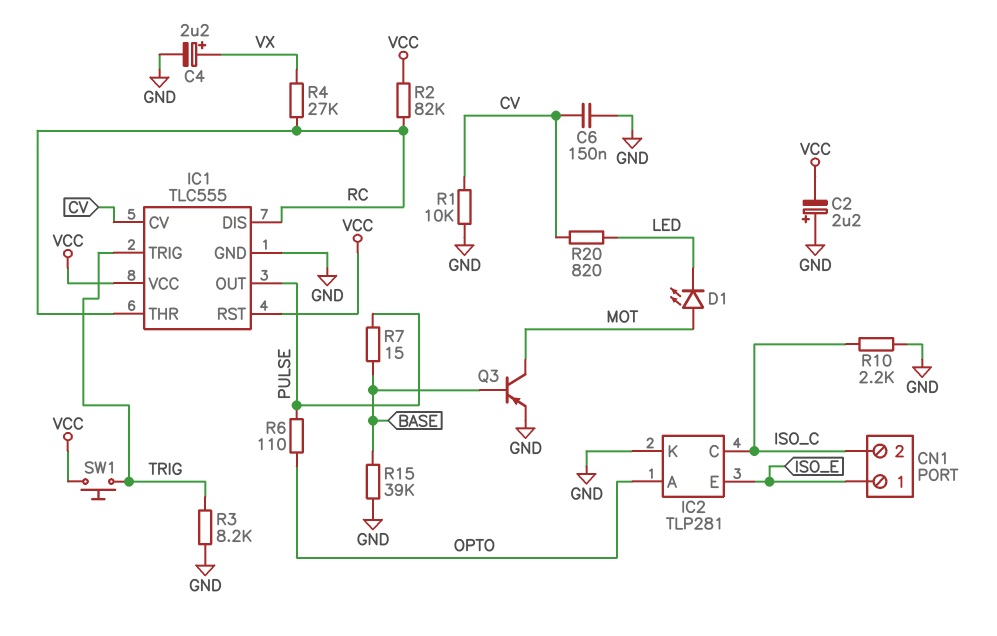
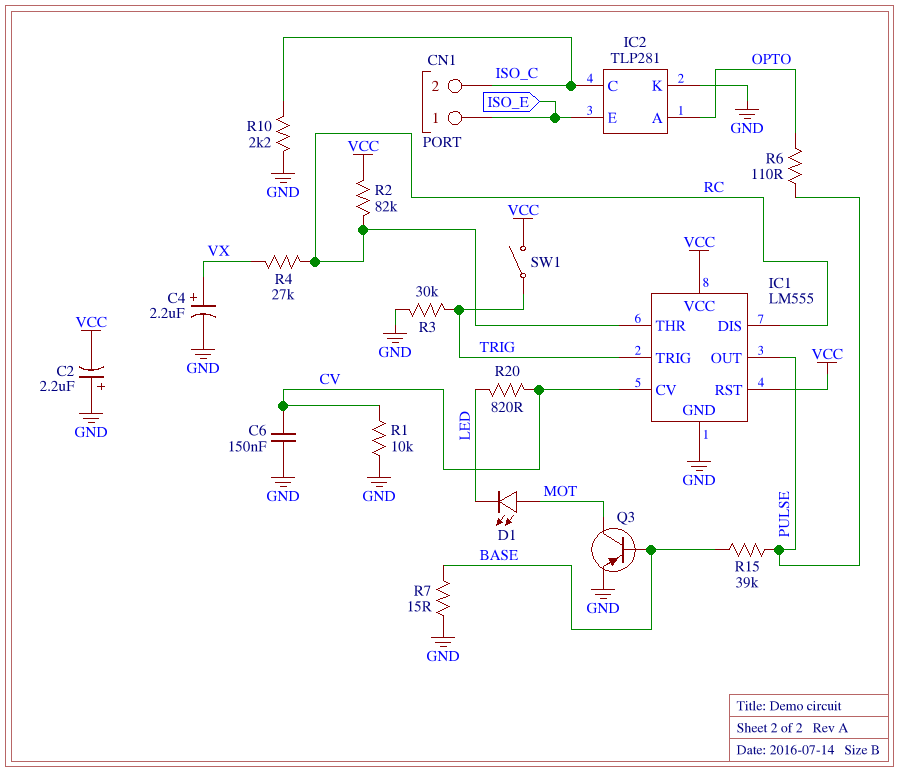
IC1: TLC555 -> LM555
R3: 8.2k (GND, TRIG) -> 30k (GND, TRIG)
R7: 15 (BASE, PULSE) -> 15 (BASE, GND)
R15: 39k (BASE, GND) -> 39k (BASE, PULSE)
SW1: button (TRIG, VCC) -> switch (TRIG, VCC)

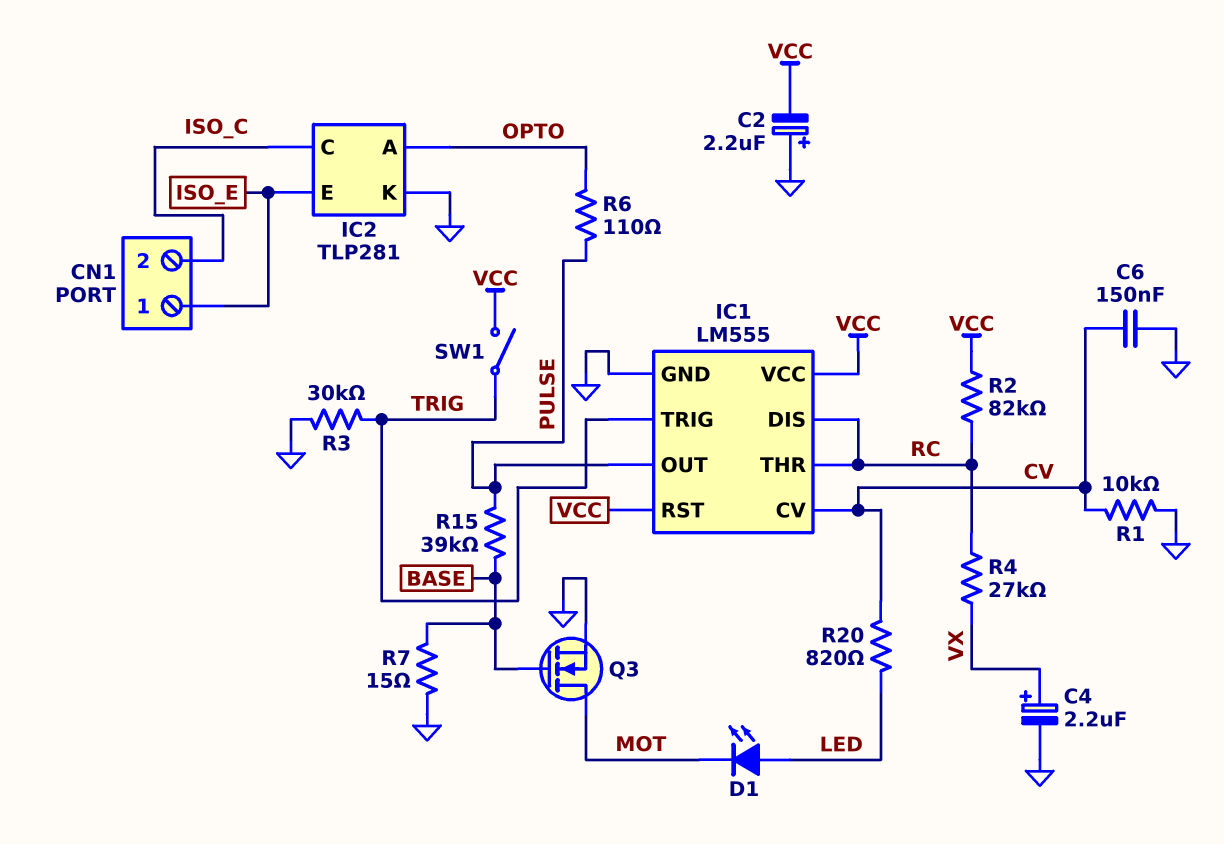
D1: LED (A MOT, K LED) -> LED (A LED, K MOT)
Q3: PNP (B BASE, C MOT, E GND) -> NMOS (G BASE, D MOT, S GND)
R10: 2.2k (GND, ISO_C) -> none

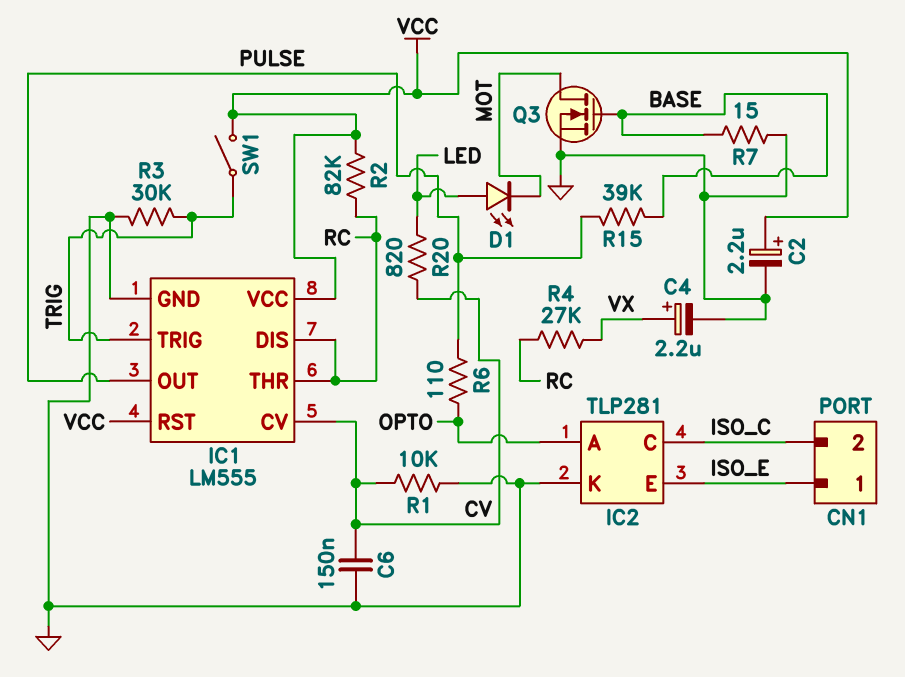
C2: 2.2uF (plus GND, minus VCC) -> 2.2uF (plus VCC, minus GND)

